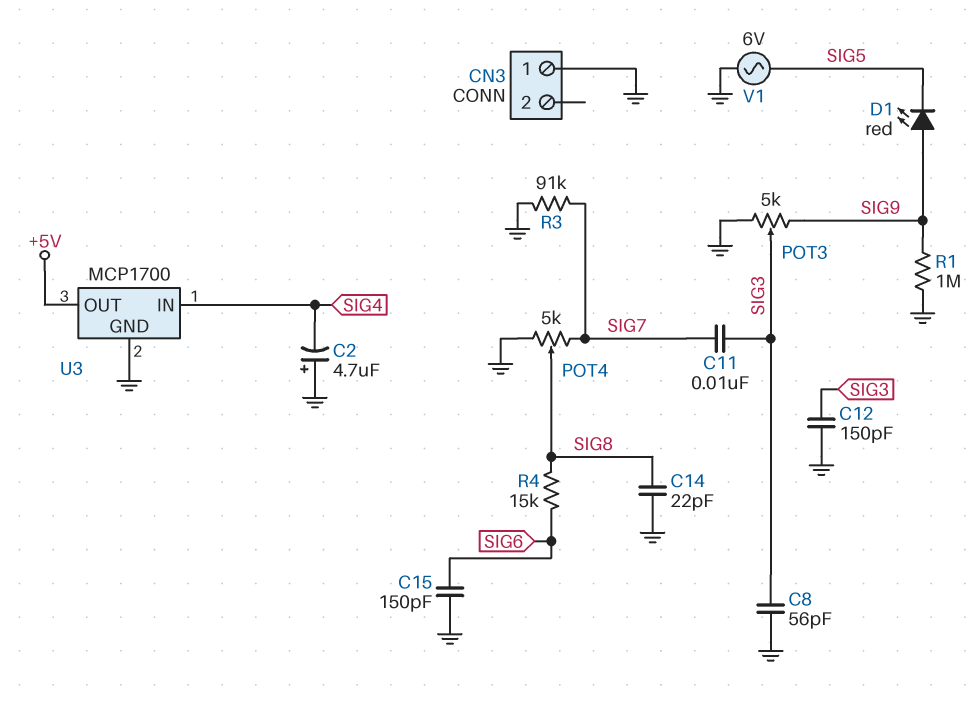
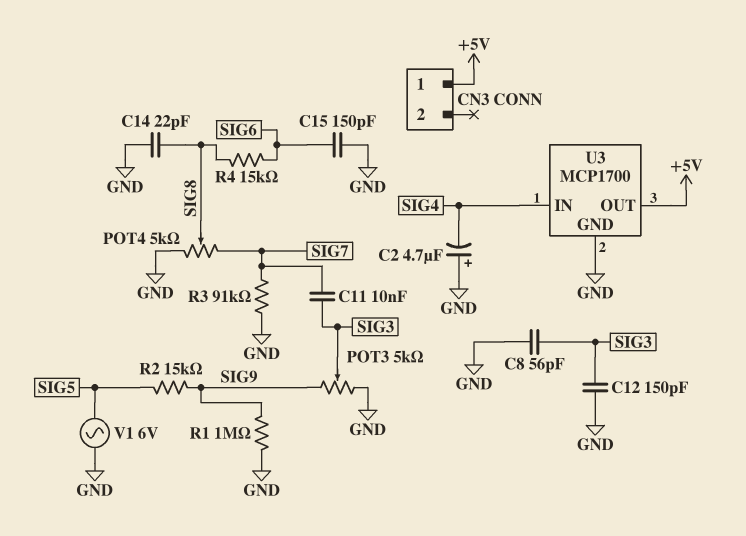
CN3 pin 1: GND -> +5V
D1: LED red (A SIG9, K SIG5) -> none
R2: none -> 15k (SIG5, SIG9)

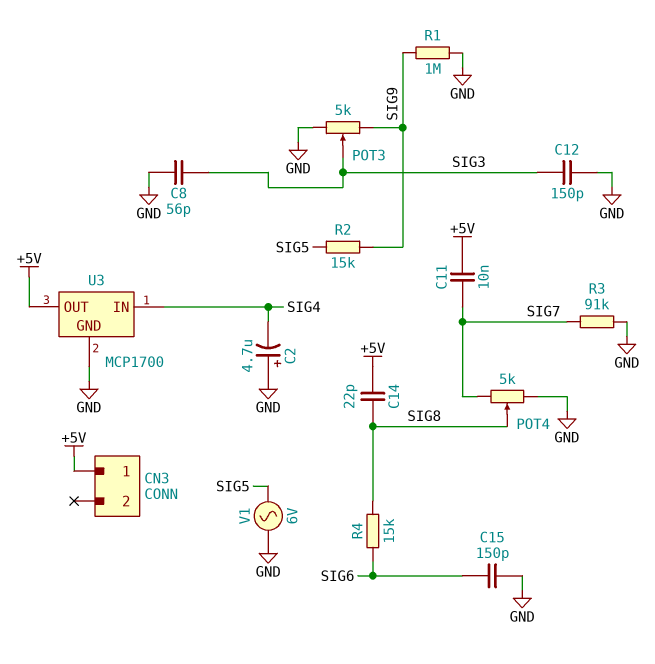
C11: 10nF (SIG3, SIG7) -> 10nF (+5V, SIG7)
C14: 22pF (GND, SIG8) -> 22pF (+5V, SIG8)

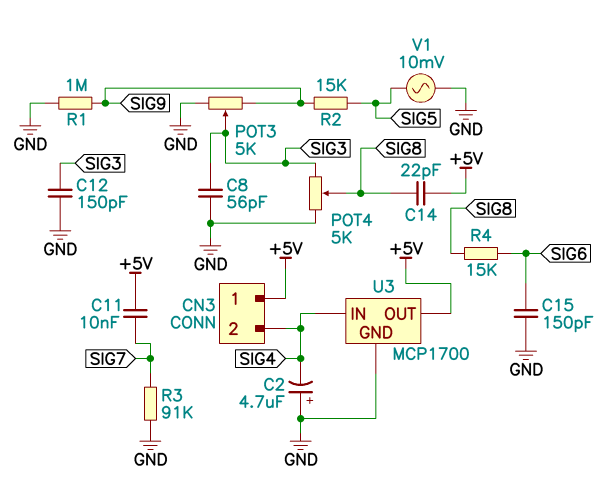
CN3 pin 2: none -> SIG4
POT4: 5k (GND, SIG7, wiper SIG8) -> 5k (GND, SIG3, wiper SIG8)
V1: AC 6V (GND, SIG5) -> AC 10mV (GND, SIG5)

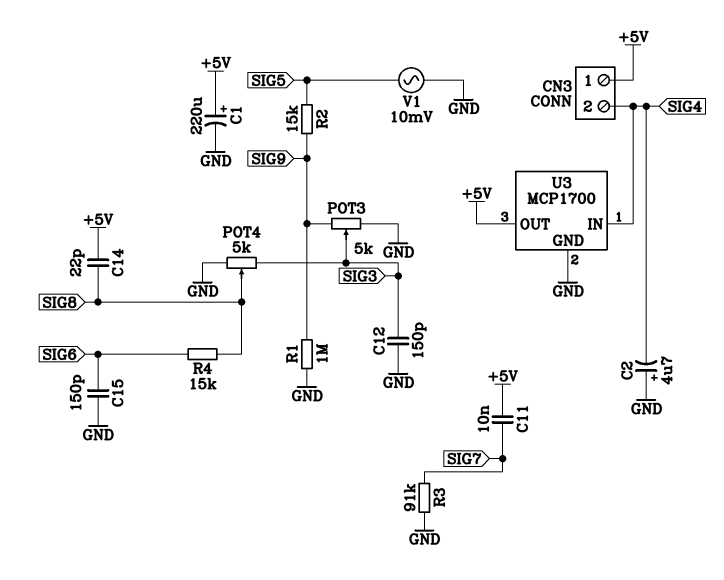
C1: none -> 220uF (plus +5V, minus GND)
C8: 56pF (GND, SIG3) -> none

